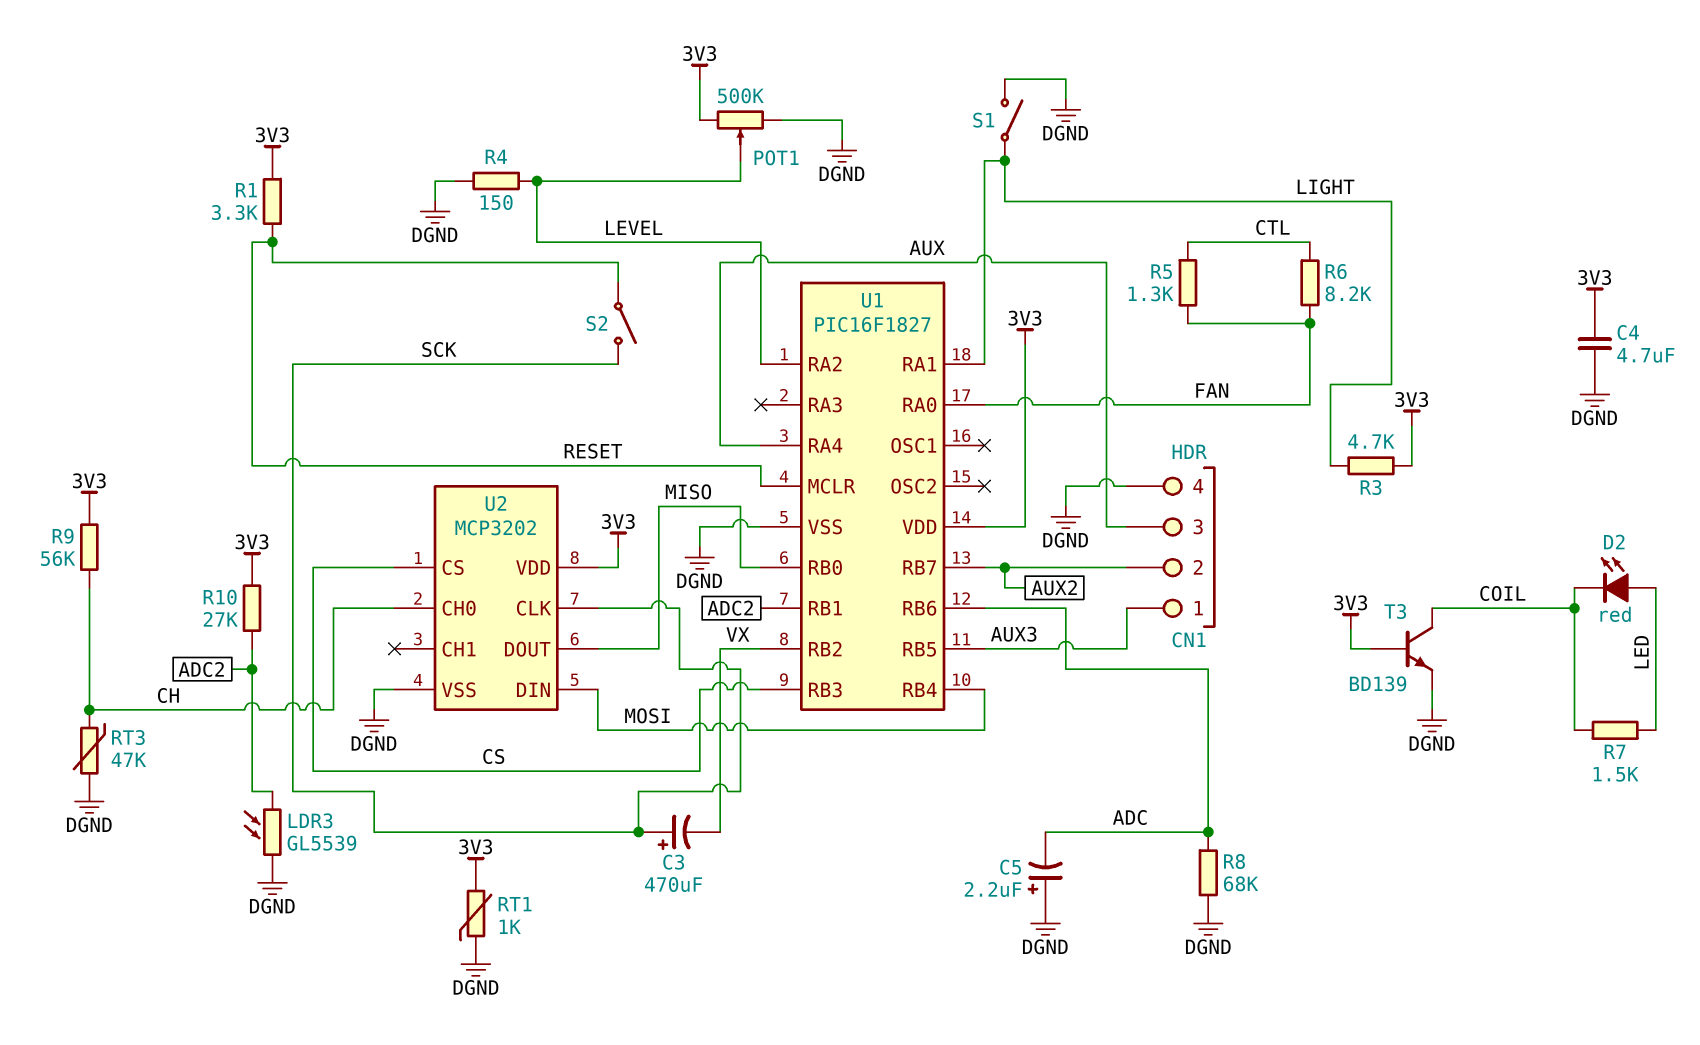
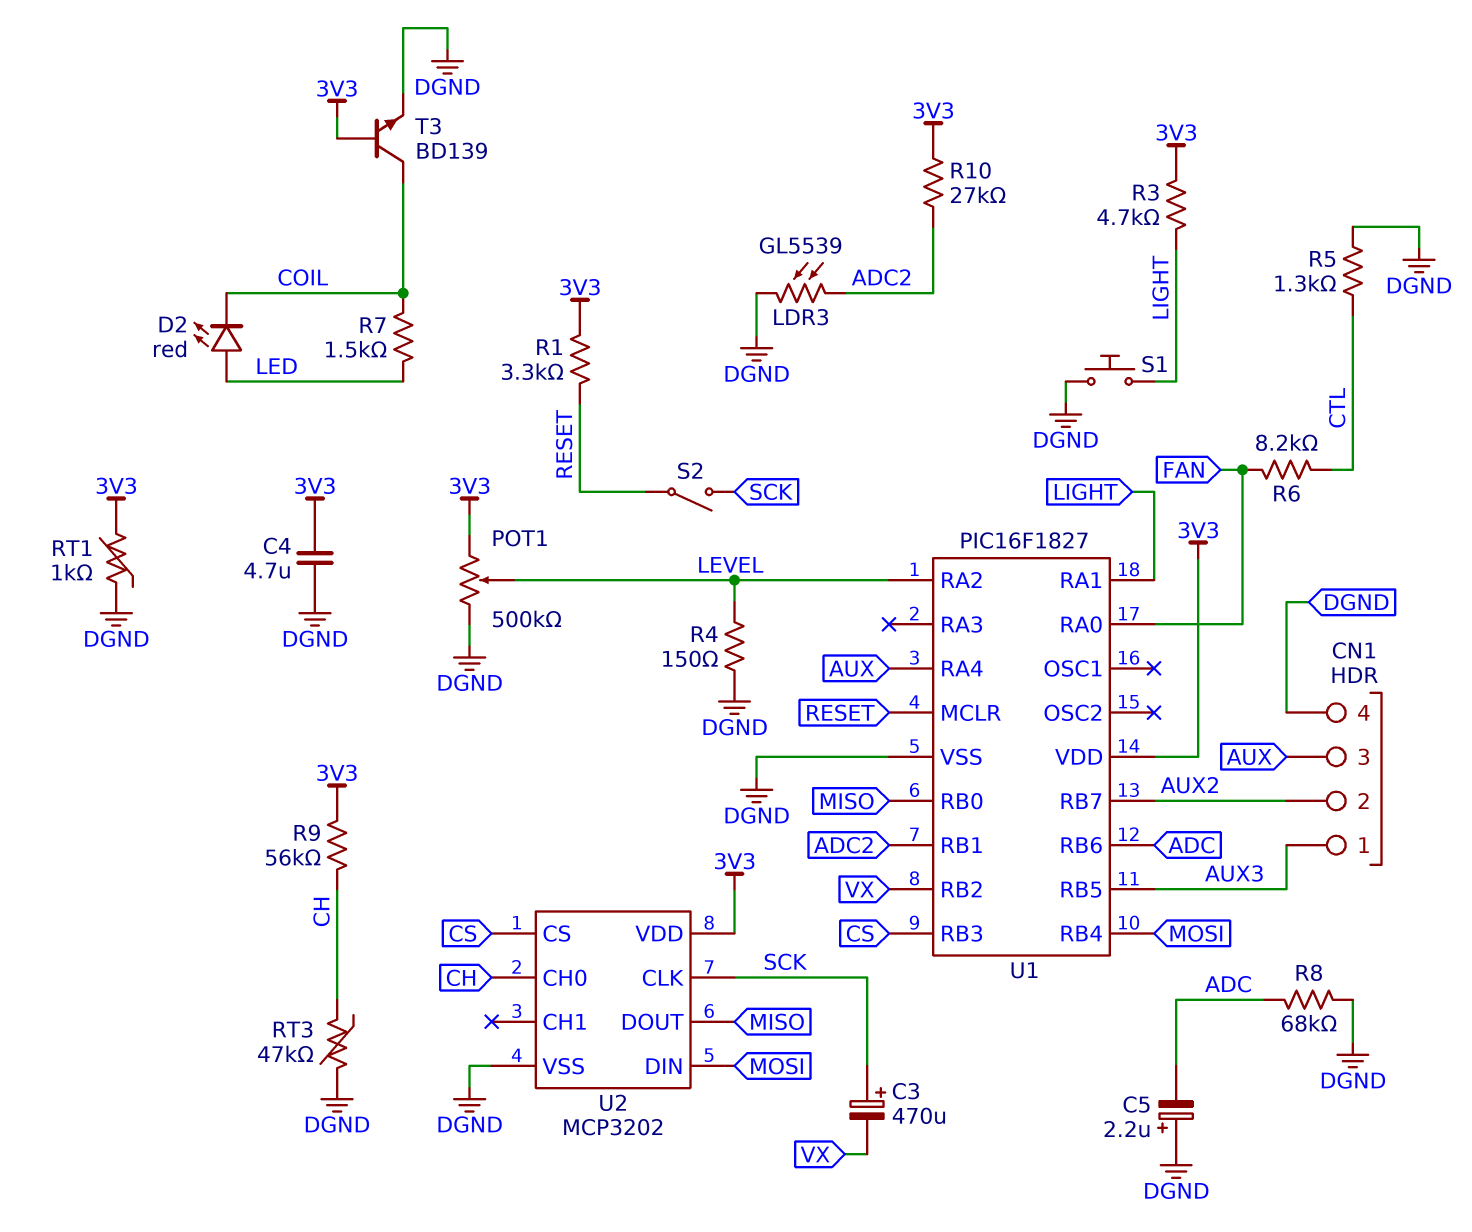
R5: 1.3k (CTL, FAN) -> 1.3k (CTL, DGND)
S1: switch (DGND, LIGHT) -> button (DGND, LIGHT)

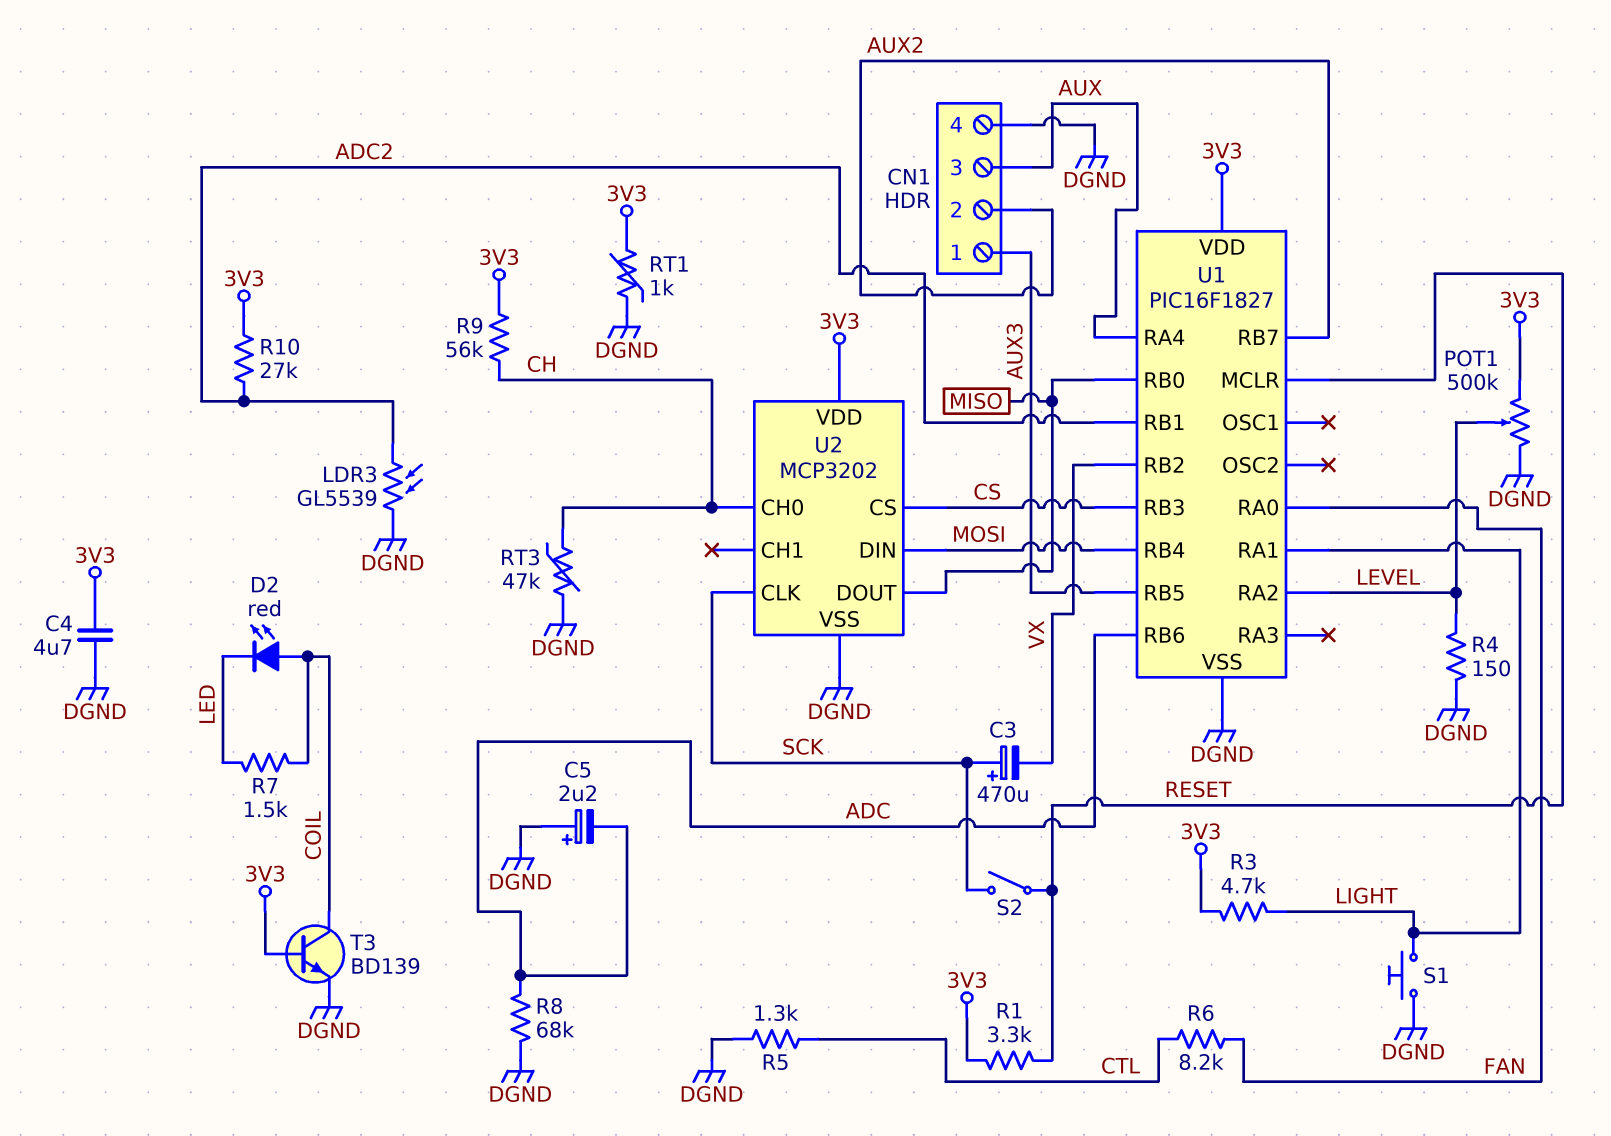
D2: LED red (A LED, K COIL) -> LED red (A COIL, K LED)

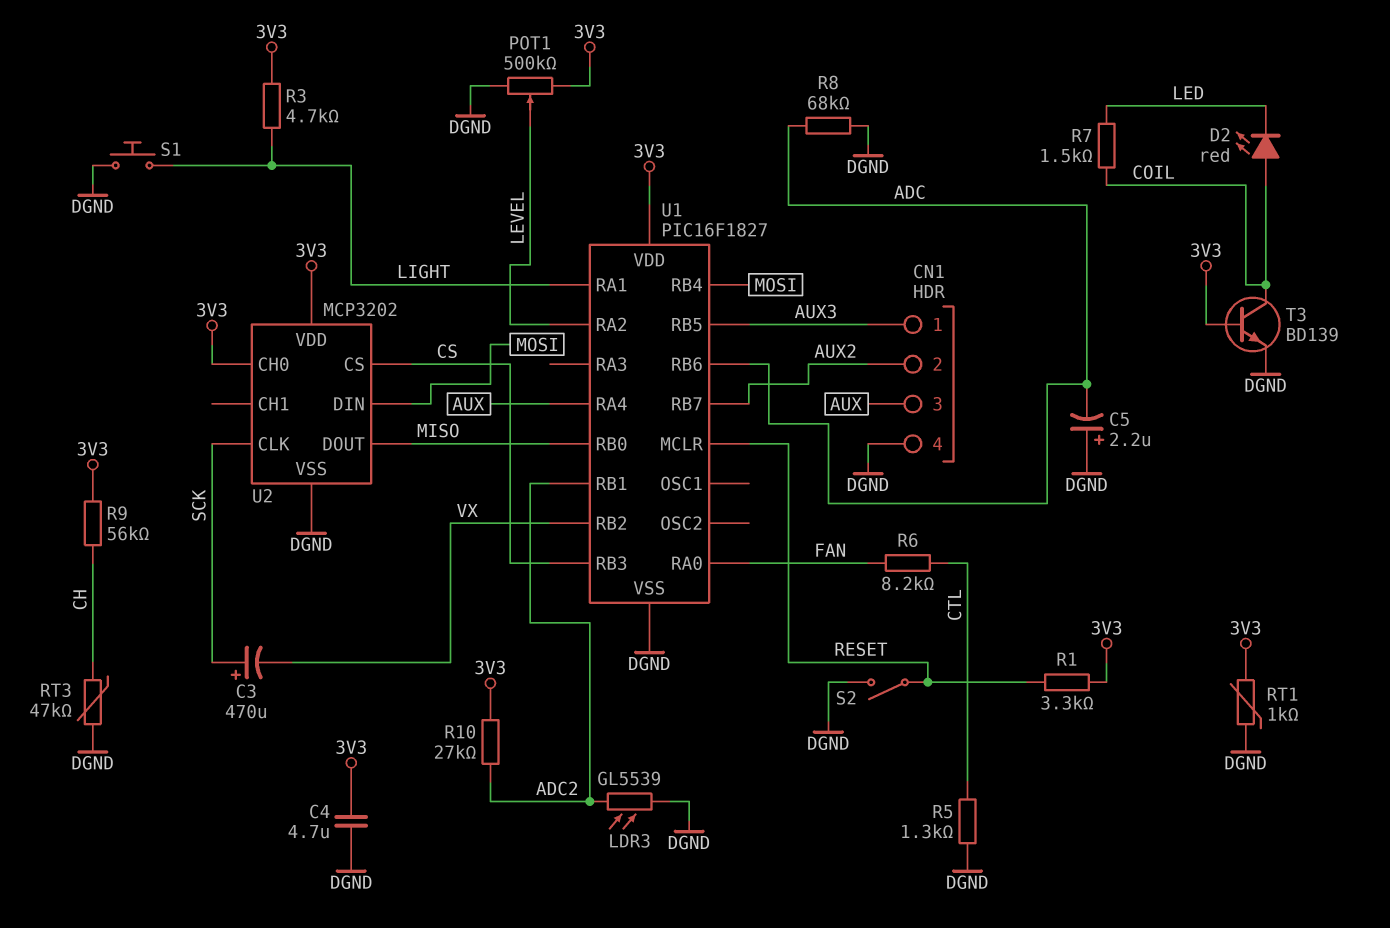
R4: 150 (DGND, LEVEL) -> none
S2: switch (RESET, SCK) -> switch (DGND, RESET)
U2 pin CH0: CH -> 3V3

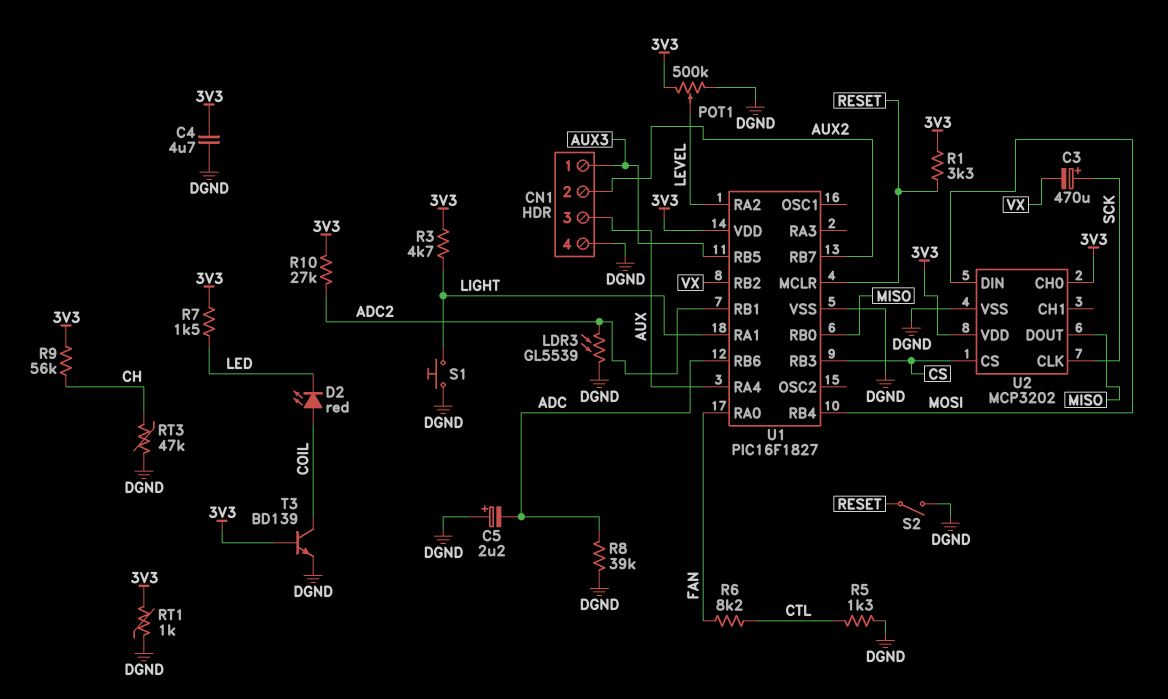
R7: 1.5k (COIL, LED) -> 1.5k (3V3, LED)
R8: 68k (ADC, DGND) -> 39k (ADC, DGND)

